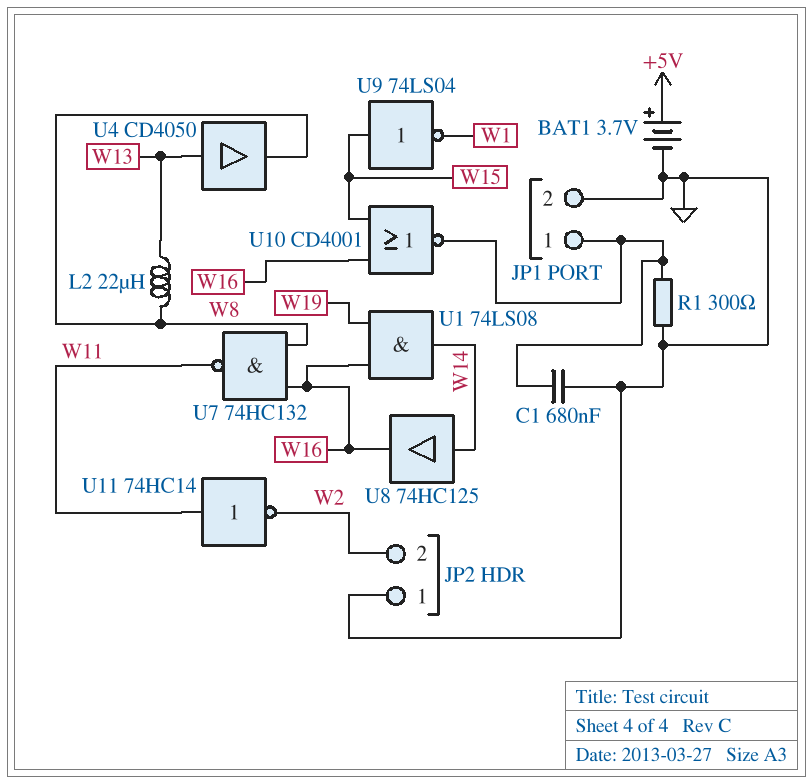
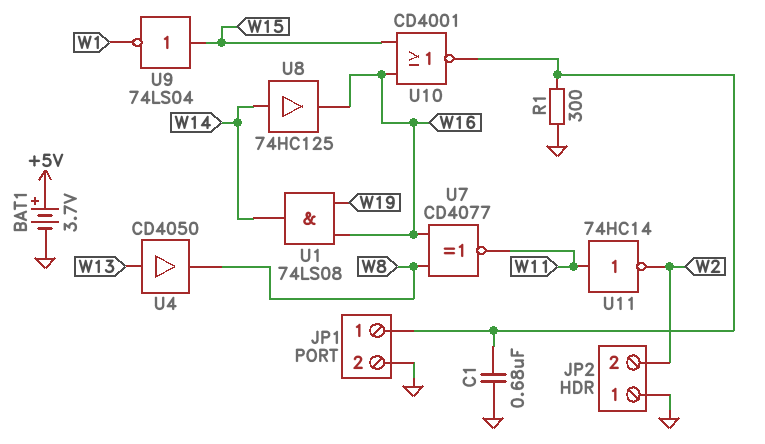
L2: 22uH (W8, W13) -> none
U7: NAND 74HC132 (in W8, in W16, out W11) -> XNOR CD4077 (in W8, in W16, out W11)

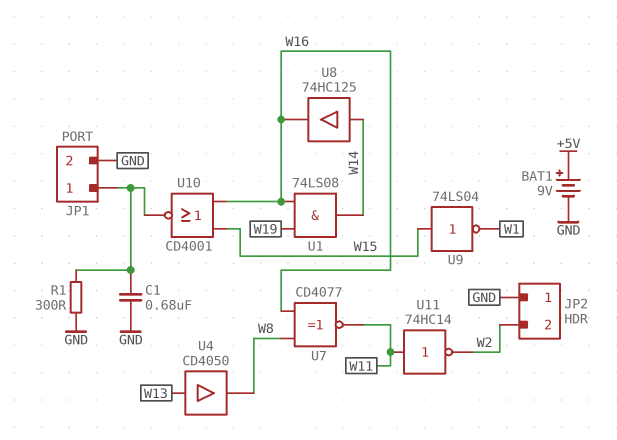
BAT1: 3.7V (plus +5V, minus GND) -> 9V (plus +5V, minus GND)

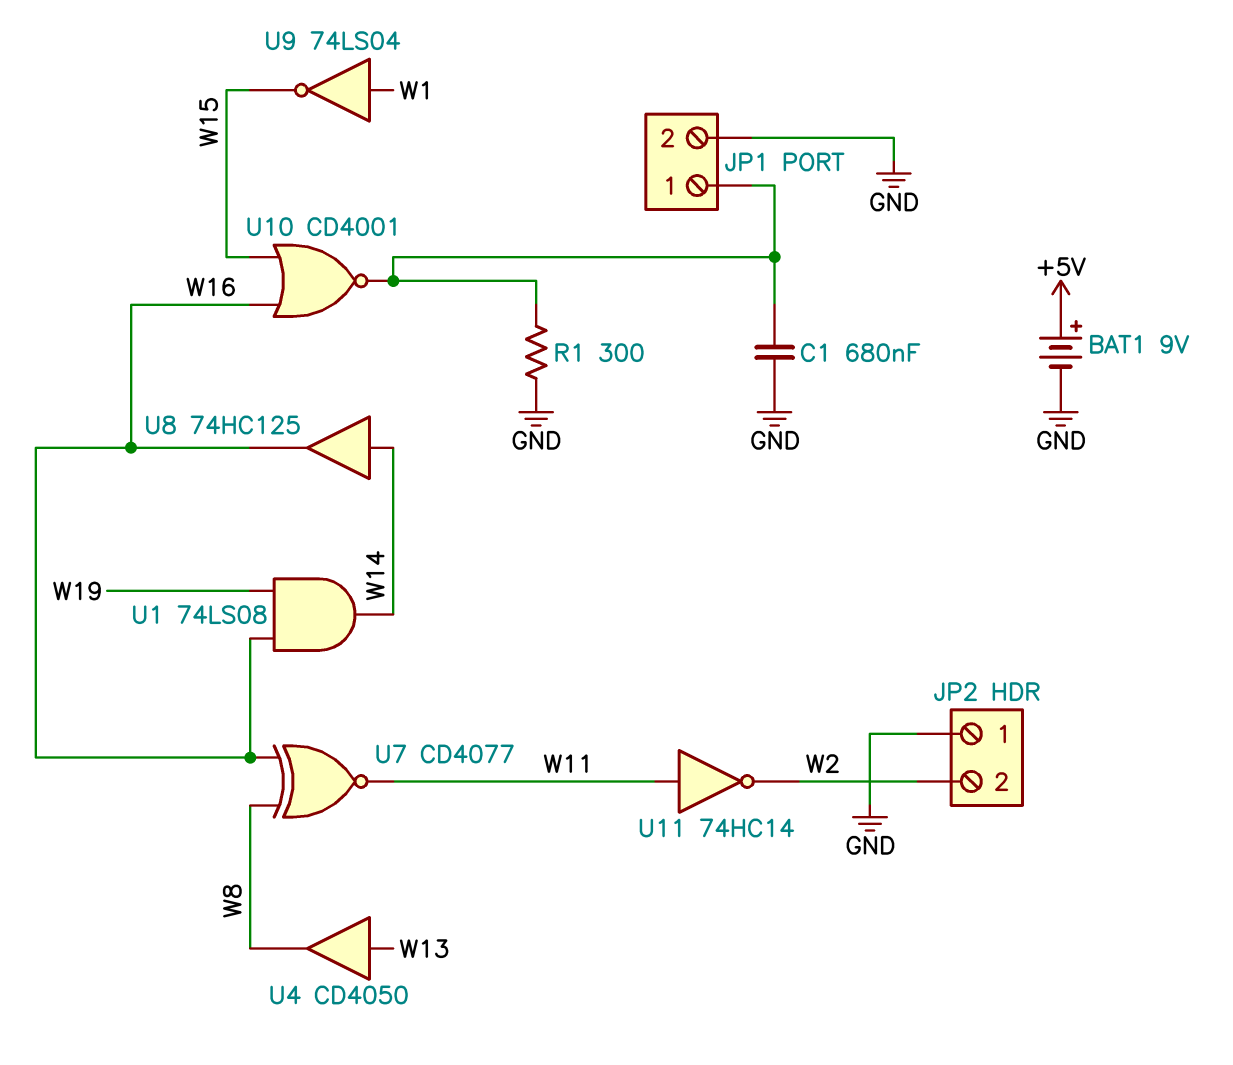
U9: NOT 74LS04 (in W15, out W1) -> NOT 74LS04 (in W1, out W15)

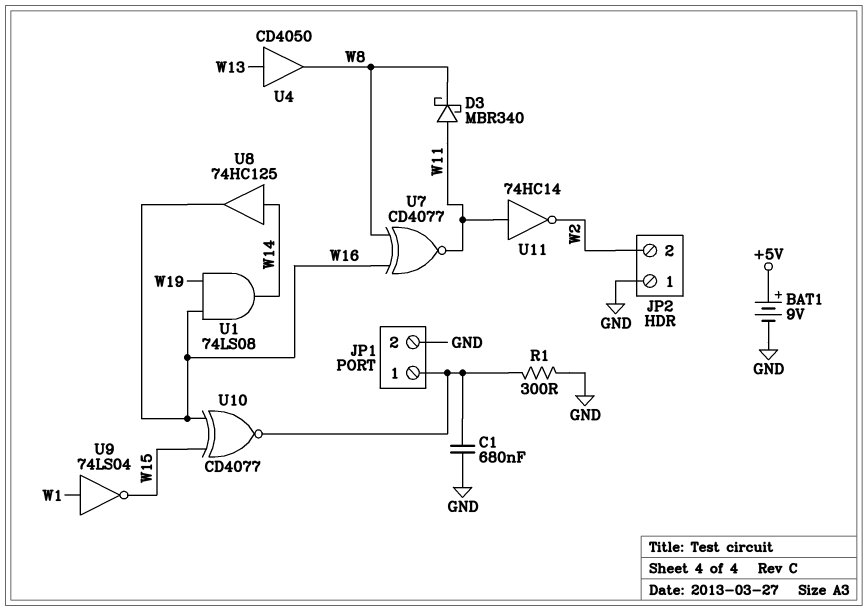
D3: none -> schottky MBR340 (A W11, K W8)
U10: NOR CD4001 (in W15, in W16, out JP1/1) -> XNOR CD4077 (in W15, in W16, out JP1/1)

